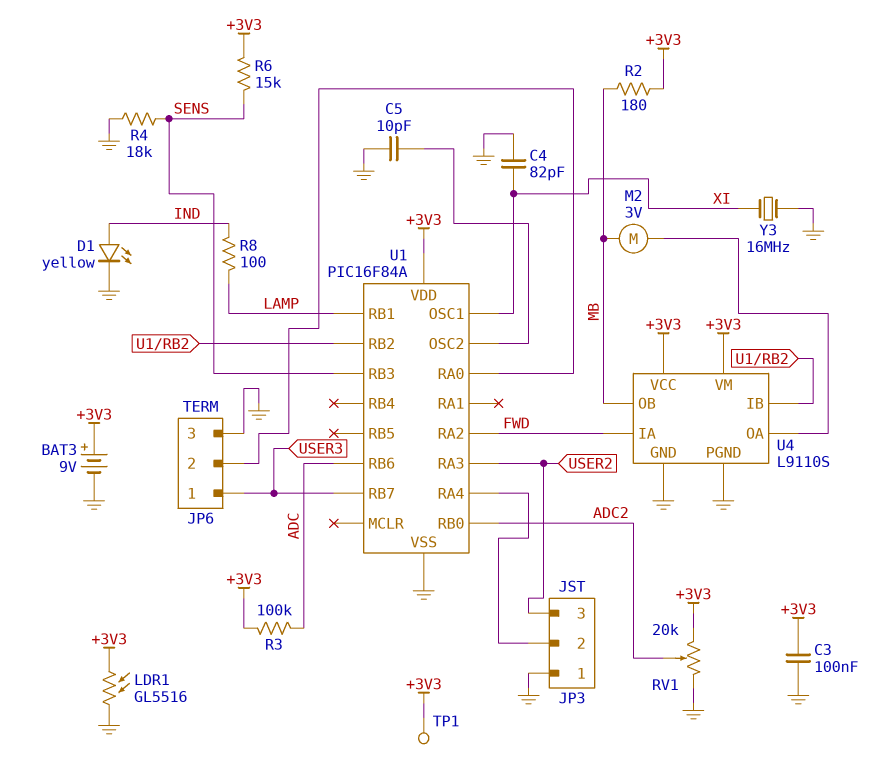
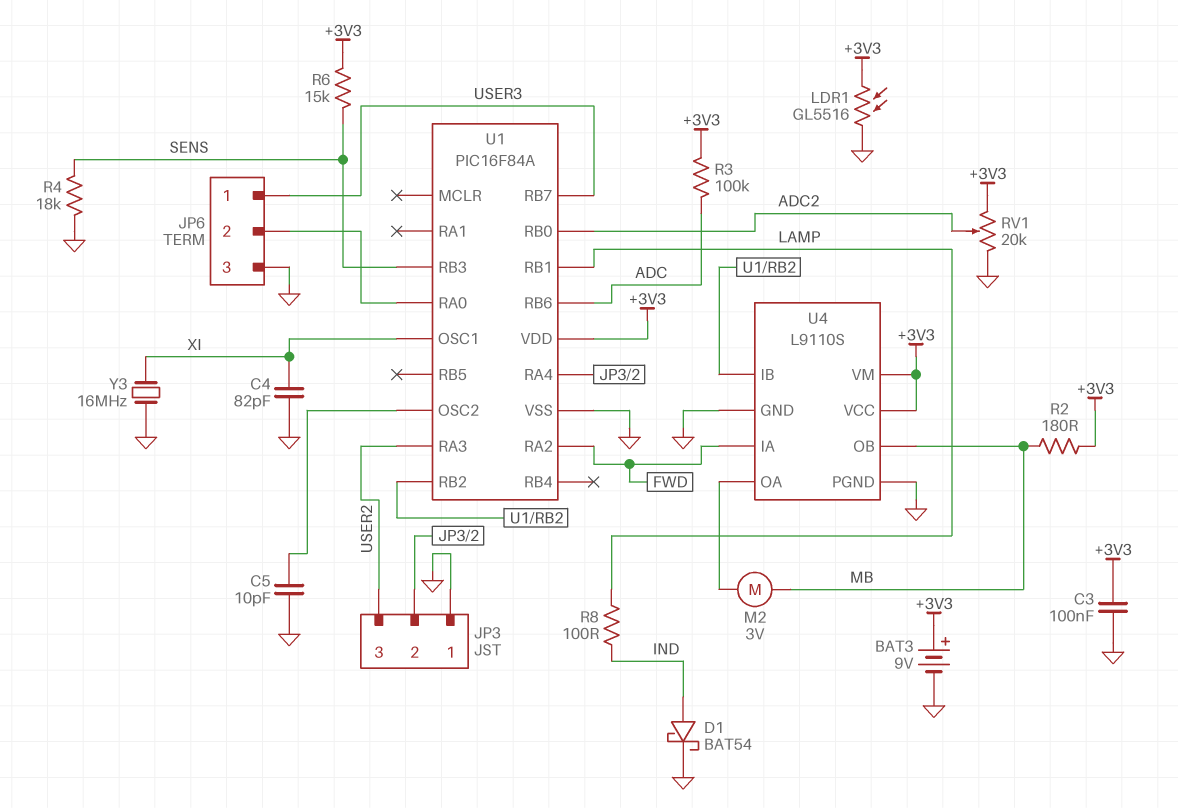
D1: LED yellow (A IND, K GND) -> schottky BAT54 (A IND, K GND)
TP1: test point (+3V3) -> none

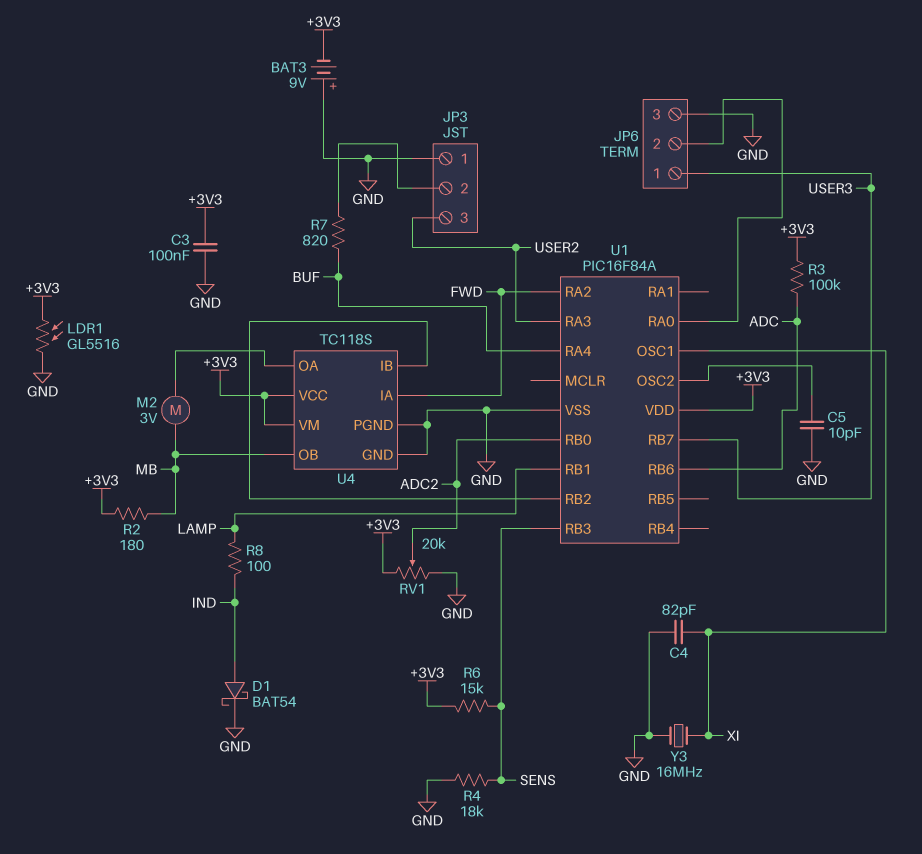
BAT3: 9V (plus +3V3, minus GND) -> 9V (plus GND, minus +3V3)
R7: none -> 820 (BUF, JP3/2)
U1 pin RA4: JP3/2 -> BUF
U4: L9110S -> TC118S

